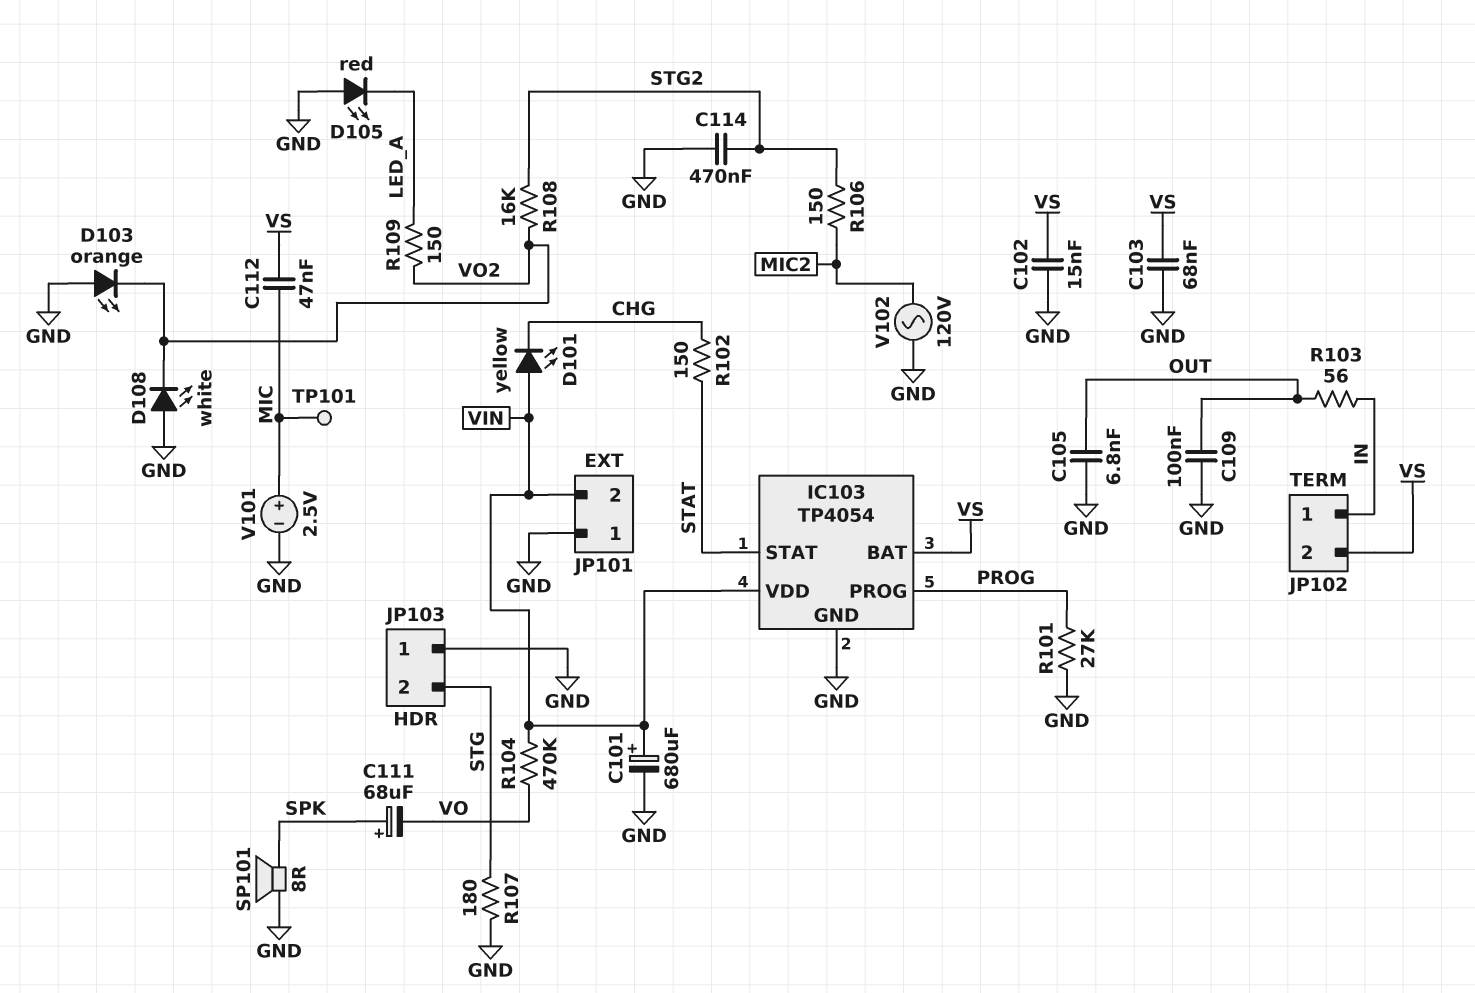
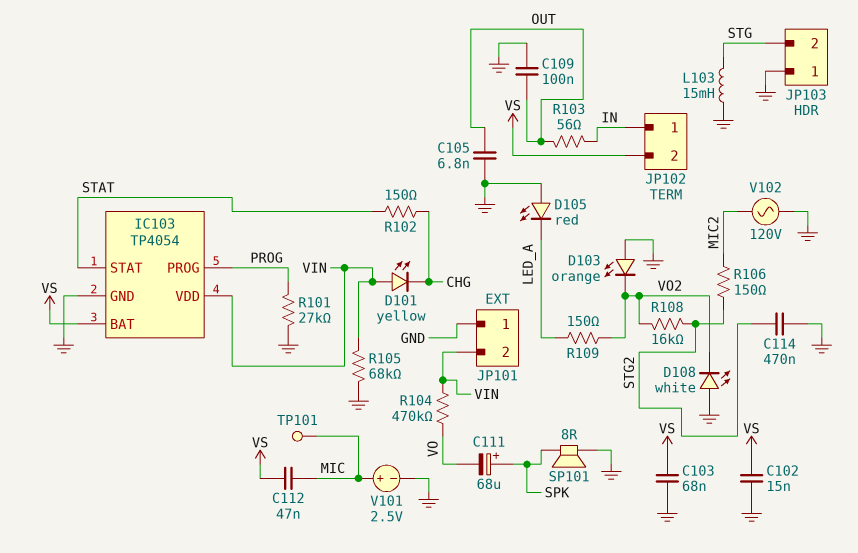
C101: 680uF (plus VIN, minus GND) -> none
L103: none -> 15mH (GND, STG)
R105: none -> 68k (GND, VIN)
R107: 180 (GND, STG) -> none

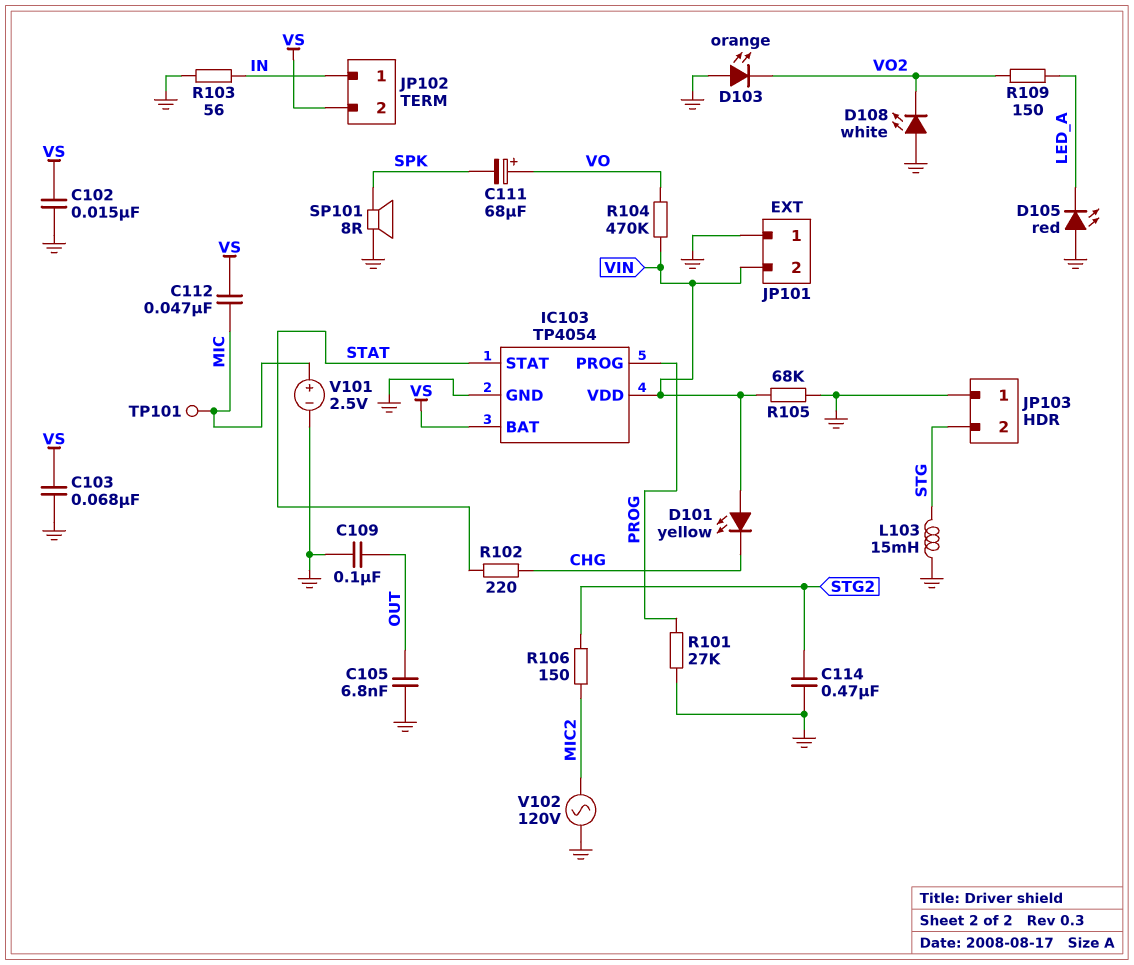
C111: 68uF (plus SPK, minus VO) -> 68uF (plus VO, minus SPK)
R102: 150 (CHG, STAT) -> 220 (CHG, STAT)
R103: 56 (IN, OUT) -> 56 (GND, IN)
R108: 16k (STG2, VO2) -> none

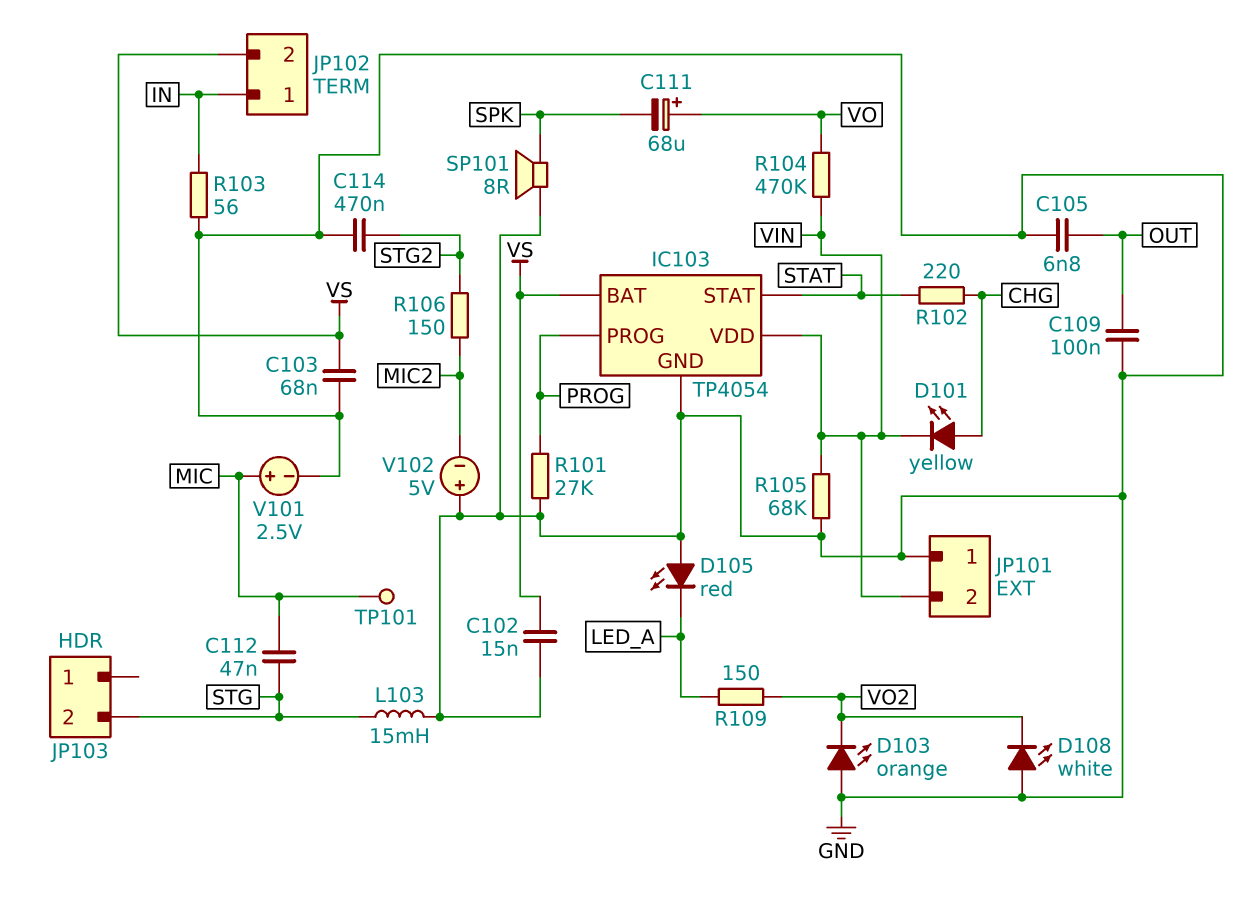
C112: 47nF (MIC, VS) -> 47nF (MIC, STG)
D101: LED yellow (A VIN, K CHG) -> LED yellow (A CHG, K VIN)
JP103 pin 1: GND -> none
V102: AC 120V (GND, MIC2) -> 5V (plus GND, minus MIC2)

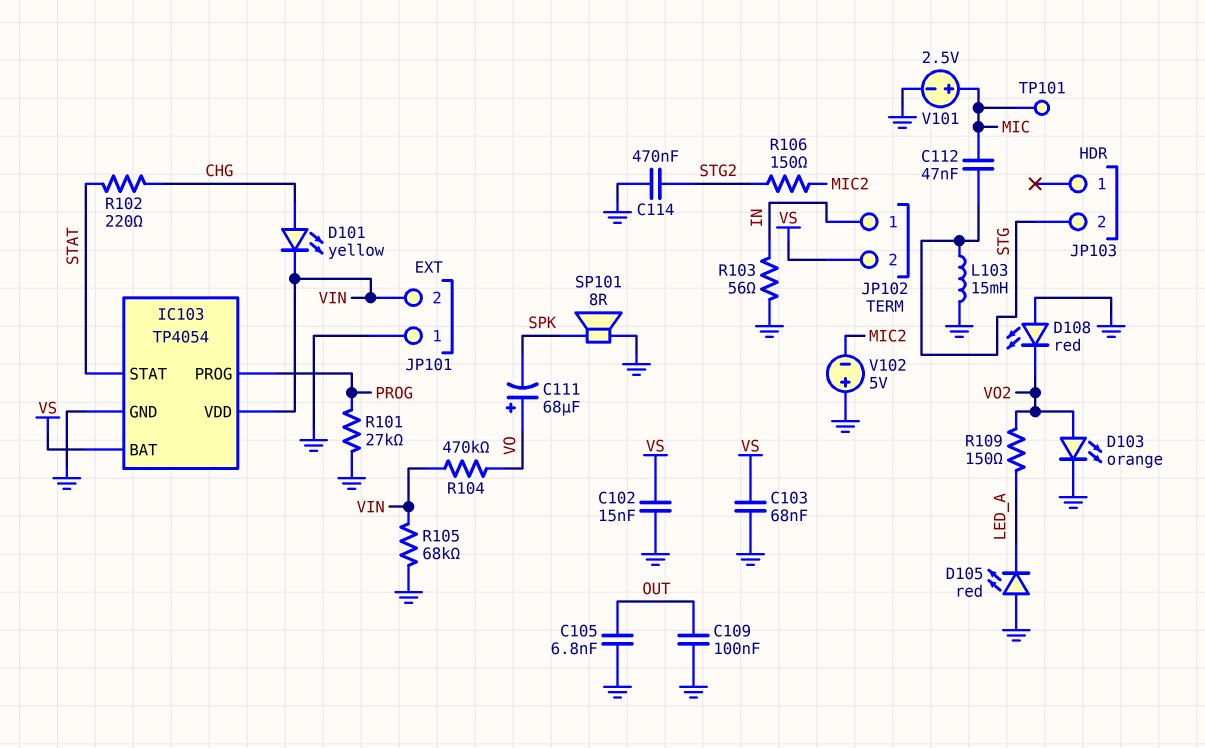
D103: LED orange (A GND, K VO2) -> LED orange (A VO2, K GND)
D108: LED white (A GND, K VO2) -> LED red (A GND, K VO2)

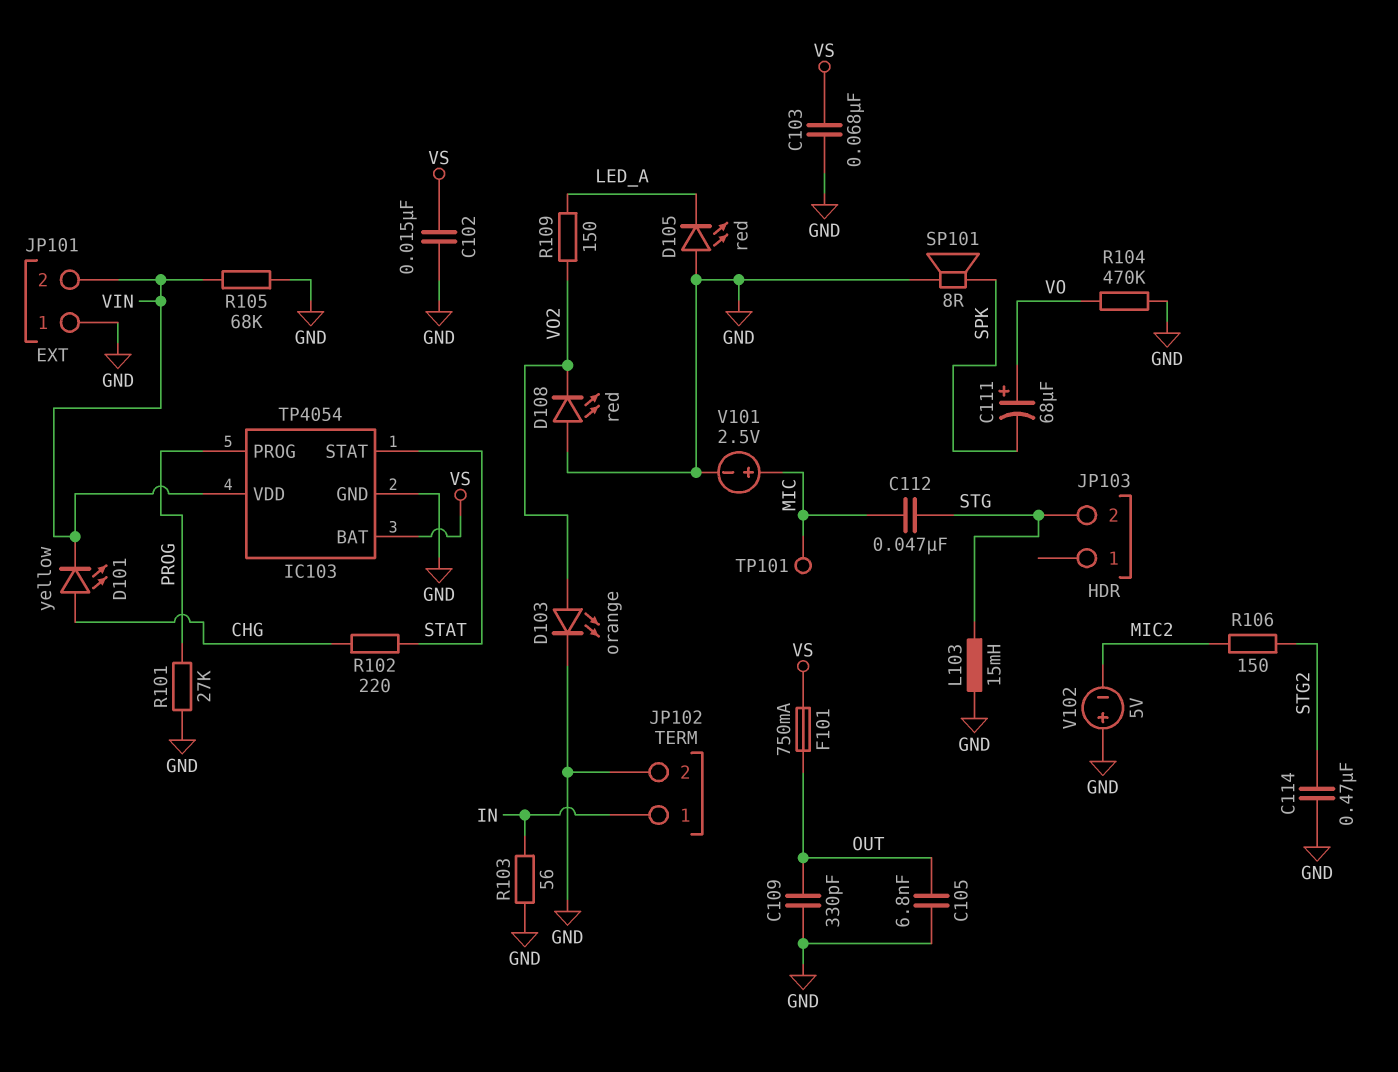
C109: 100nF (GND, OUT) -> 330pF (GND, OUT)
F101: none -> 750mA (OUT, VS)
JP102 pin 2: VS -> GND
R104: 470k (VIN, VO) -> 470k (GND, VO)

